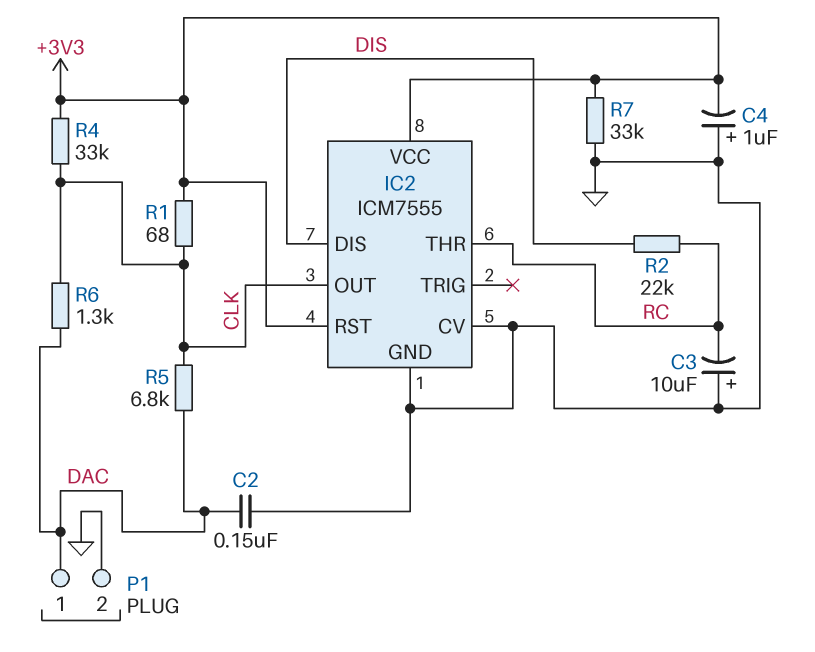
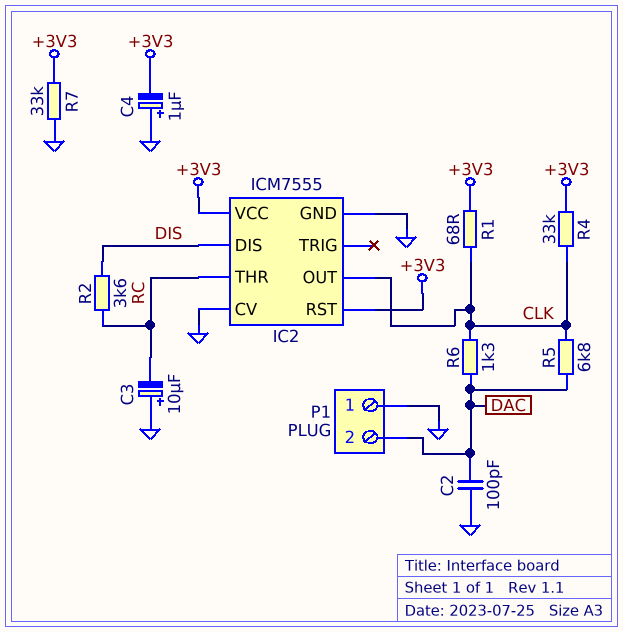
C2: 150nF (DAC, GND) -> 100pF (DAC, GND)
P1 pin 1: DAC -> GND
P1 pin 2: GND -> DAC
R2: 22k (DIS, RC) -> 3.6k (DIS, RC)

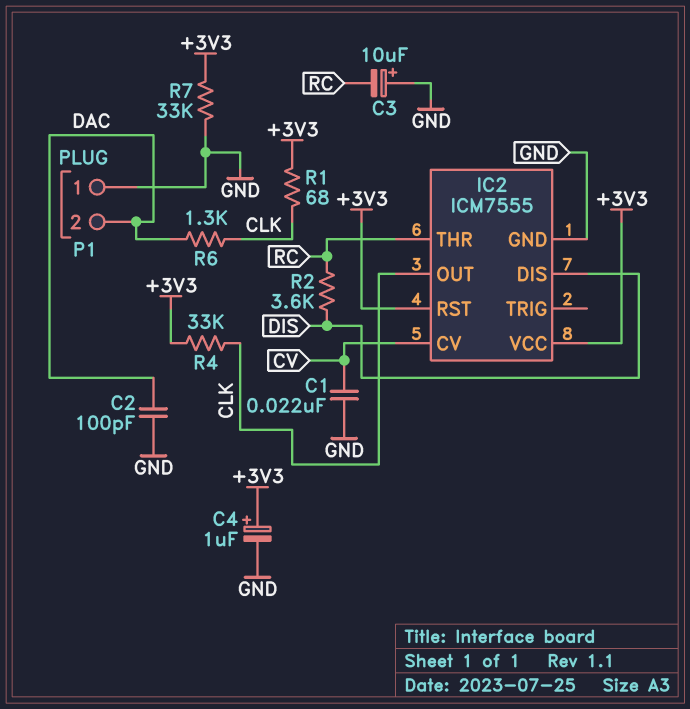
C1: none -> 22nF (CV, GND)
C4: 1uF (plus GND, minus +3V3) -> 1uF (plus +3V3, minus GND)
IC2 pin CV: GND -> CV
R5: 6.8k (CLK, DAC) -> none

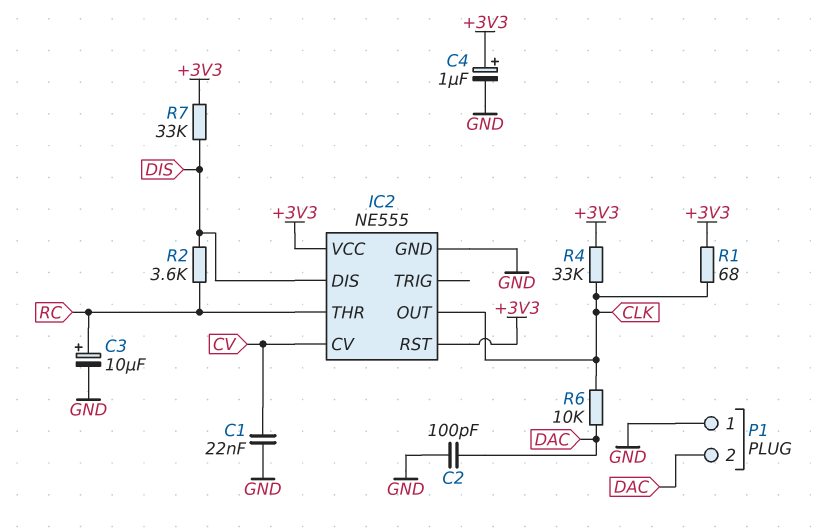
C3: 10uF (plus GND, minus RC) -> 10uF (plus RC, minus GND)
IC2: ICM7555 -> NE555
R6: 1.3k (CLK, DAC) -> 10k (CLK, DAC)
R7: 33k (+3V3, GND) -> 33k (+3V3, DIS)

